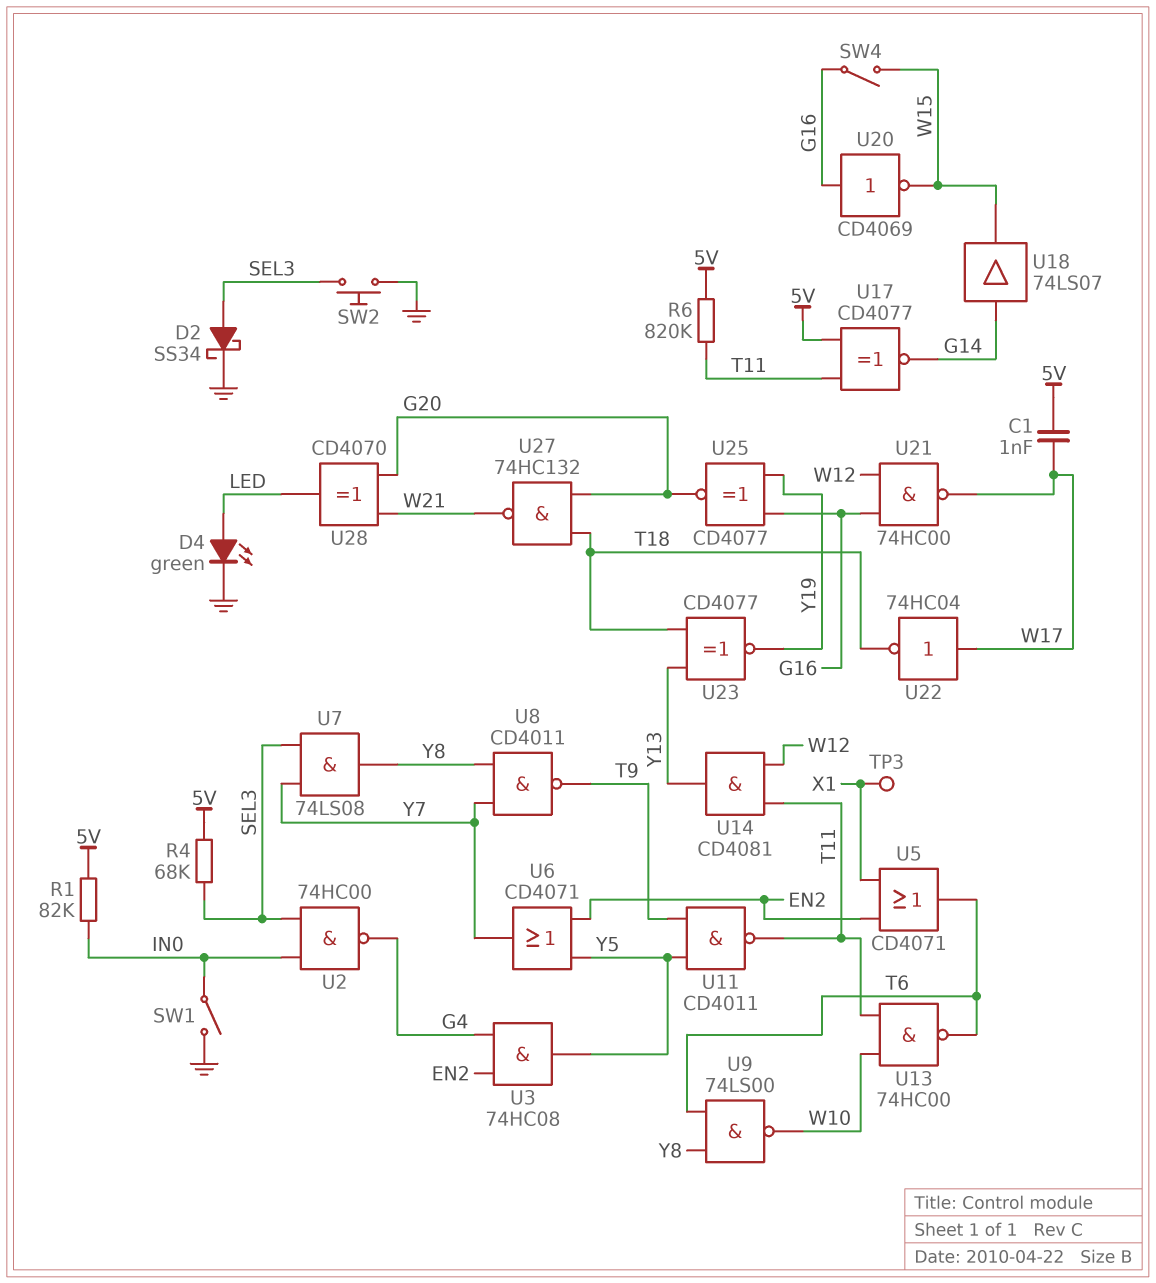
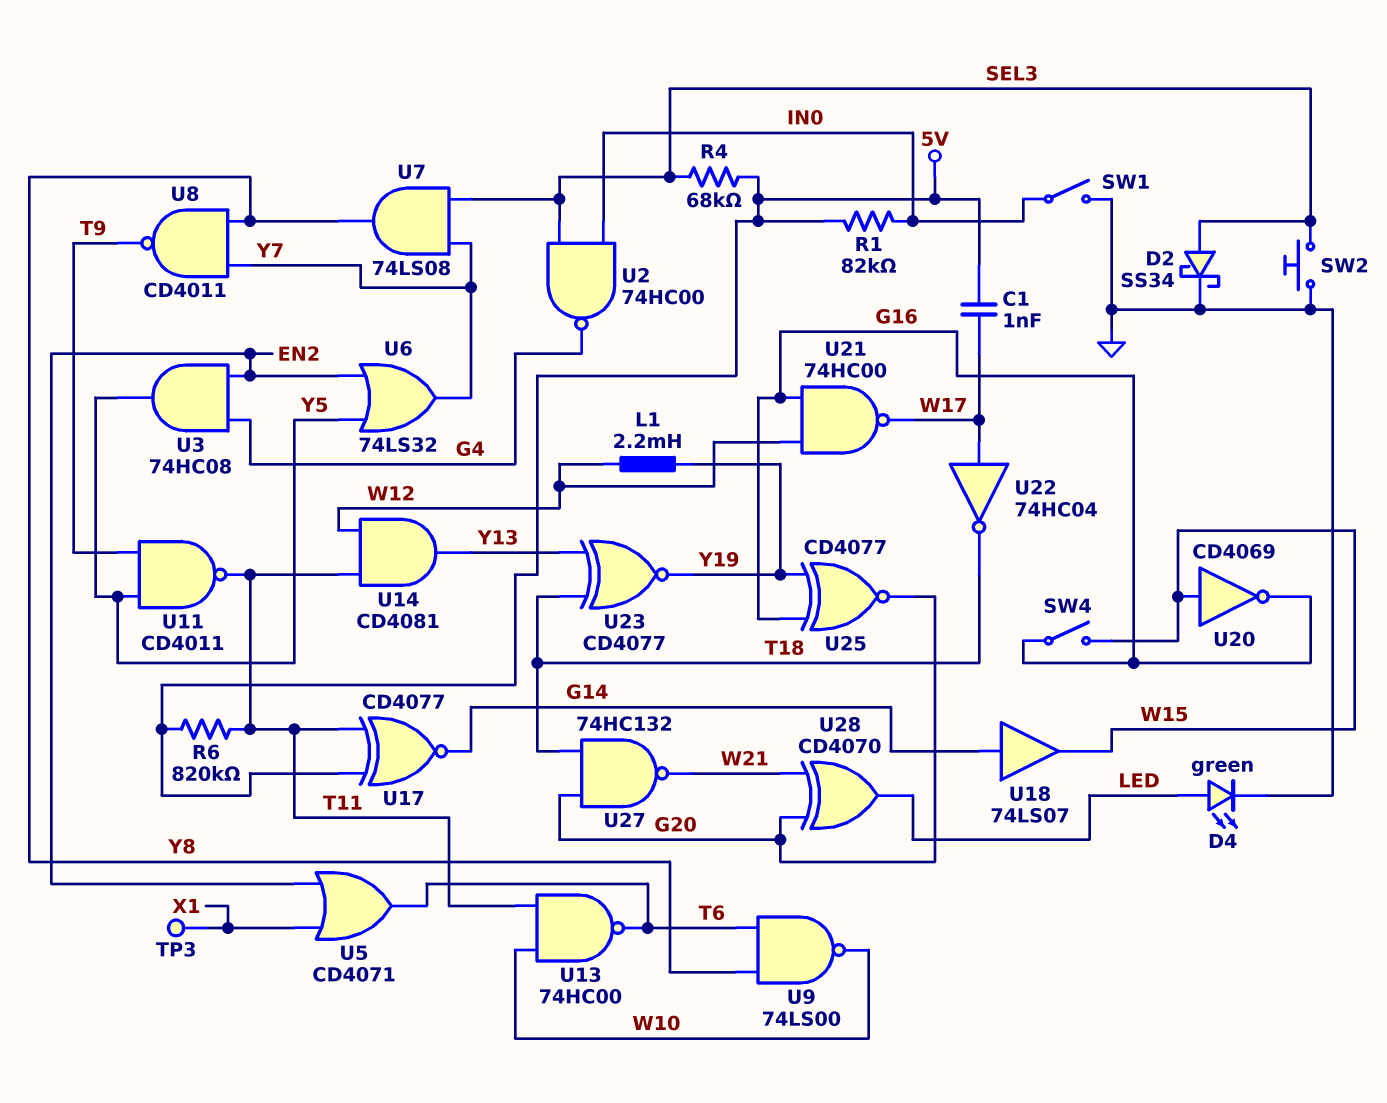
L1: none -> 2.2mH (W12, Y19)
U6: OR CD4071 (in EN2, in Y5, out Y7) -> OR 74LS32 (in EN2, in Y5, out Y7)
U20: NOT CD4069 (in G16, out W15) -> NOT CD4069 (in W15, out G16)

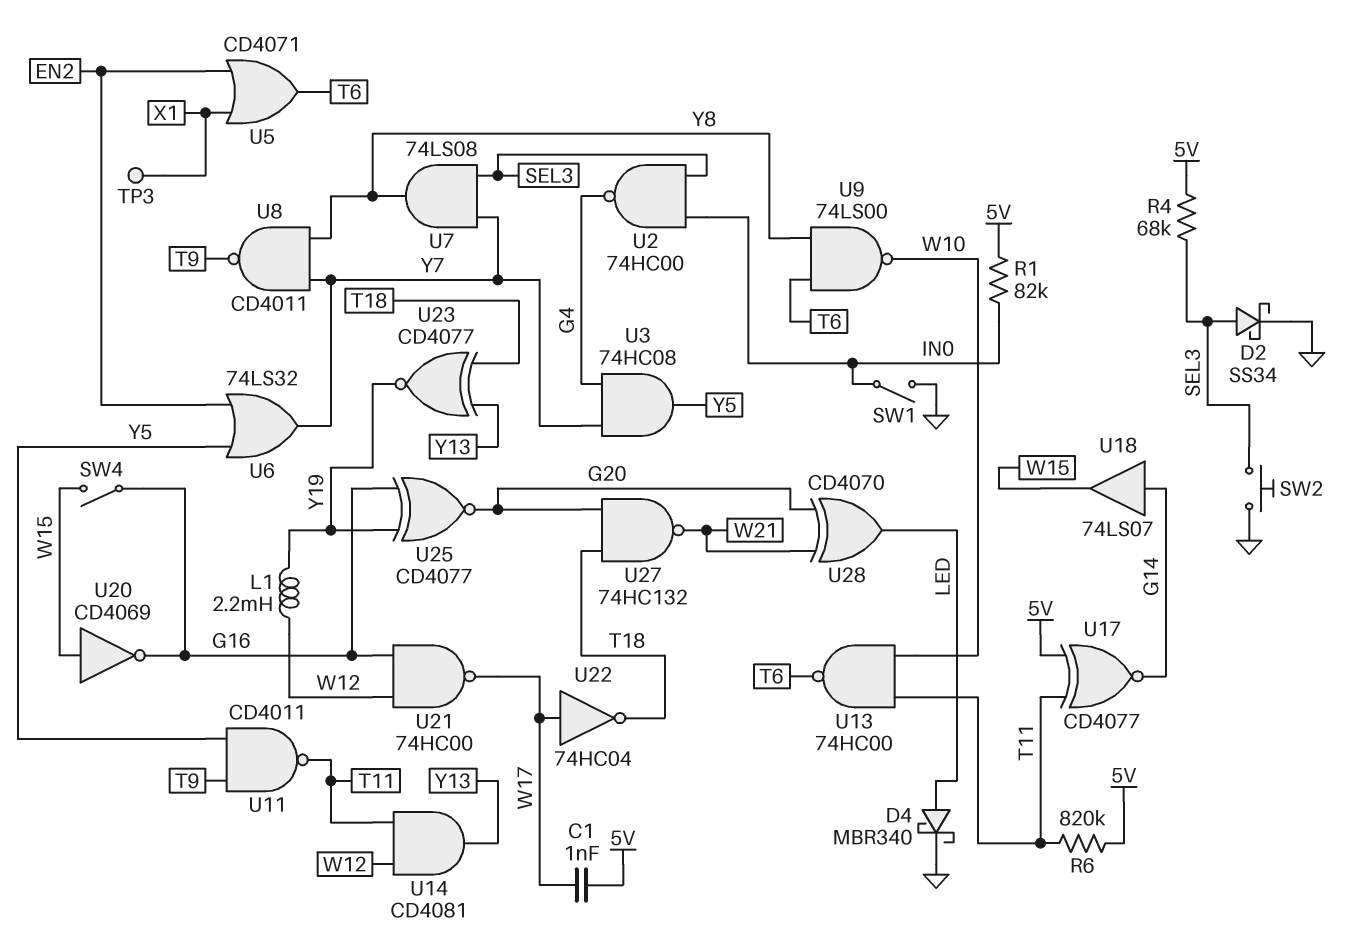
D4: LED green (A LED, K GND) -> schottky MBR340 (A LED, K GND)
U3: AND 74HC08 (in EN2, in G4, out Y5) -> AND 74HC08 (in G4, in Y7, out Y5)

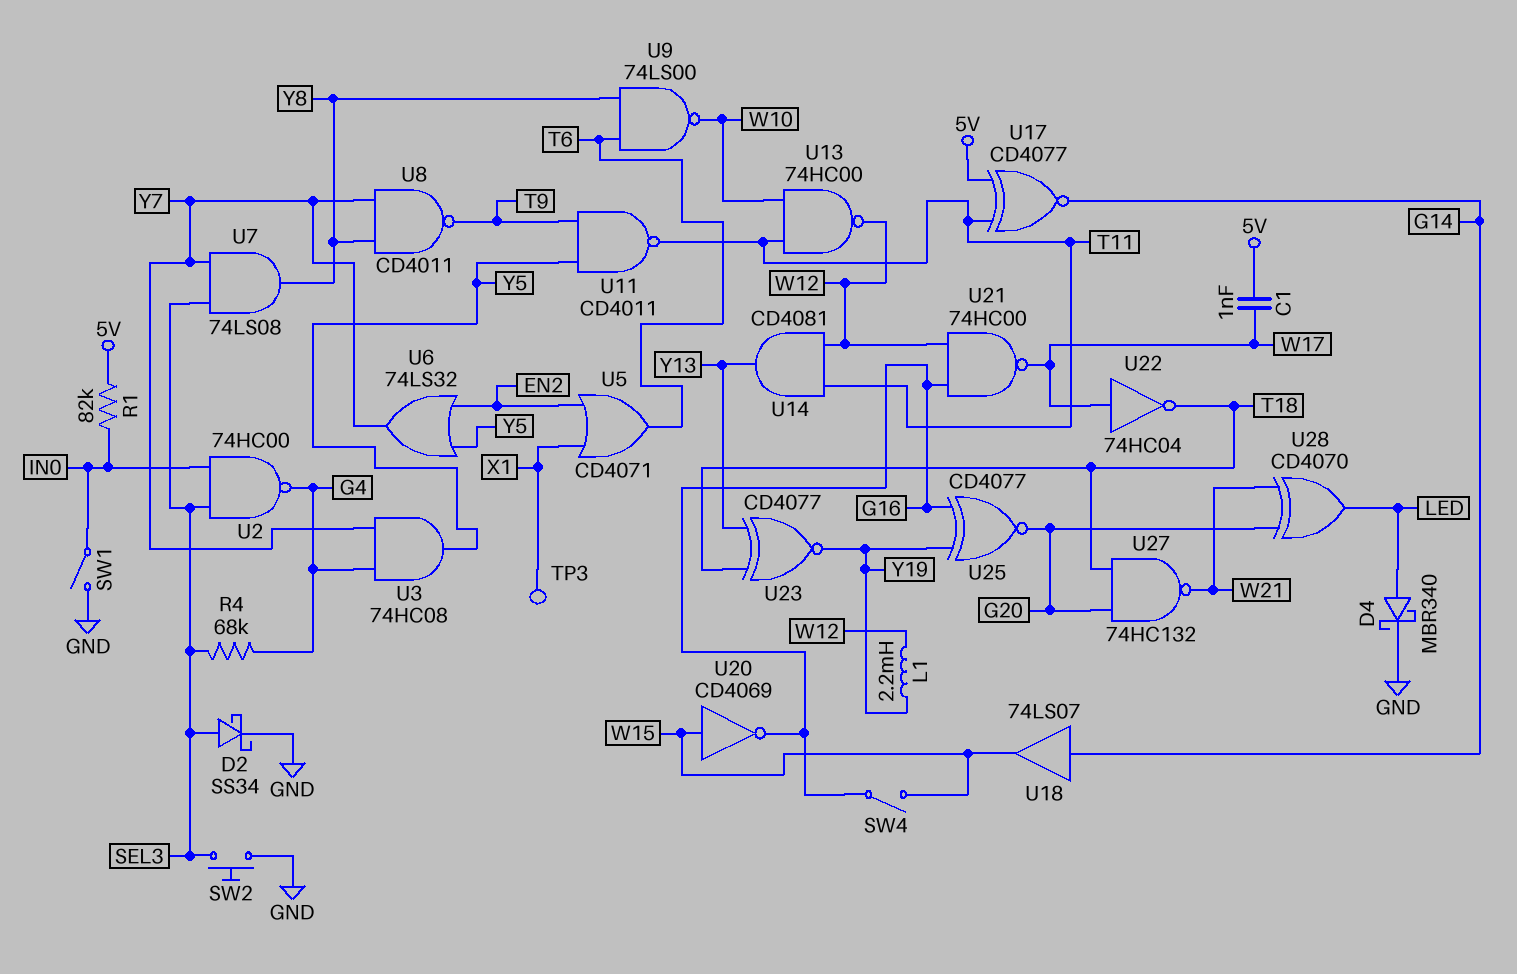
R4: 68k (5V, SEL3) -> 68k (G4, SEL3)
R6: 820k (5V, T11) -> none
U13: NAND 74HC00 (in T11, in W10, out T6) -> NAND 74HC00 (in T11, in W10, out W12)

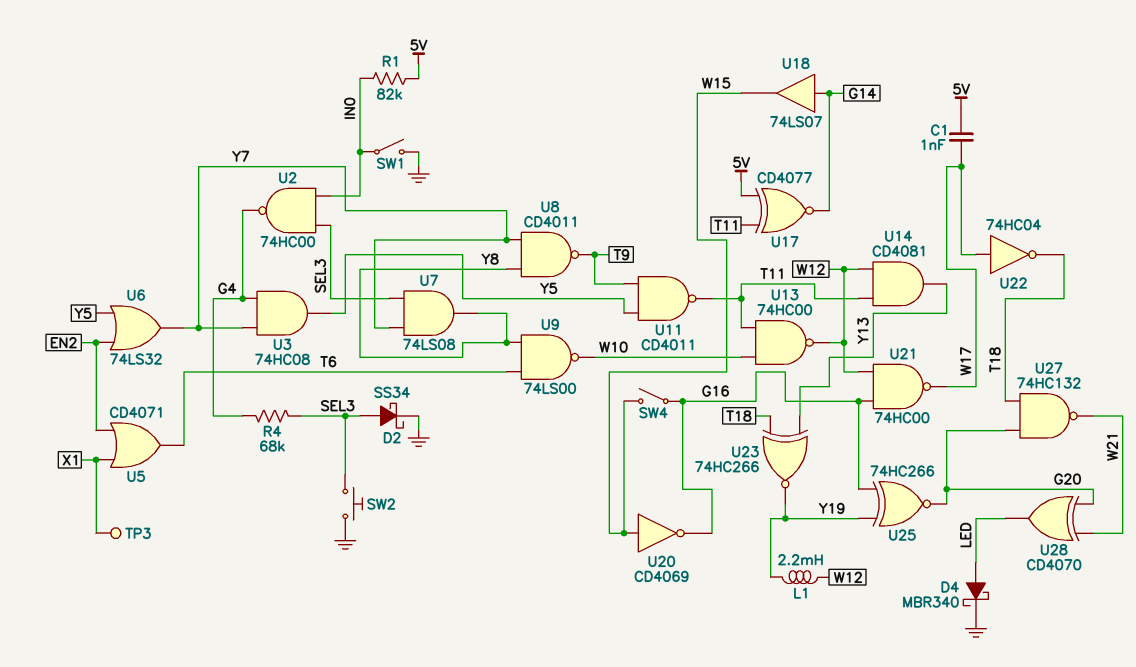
U23: XNOR CD4077 (in T18, in Y13, out Y19) -> XNOR 74HC266 (in T18, in Y13, out Y19)
U25: XNOR CD4077 (in G16, in Y19, out G20) -> XNOR 74HC266 (in G16, in Y19, out G20)

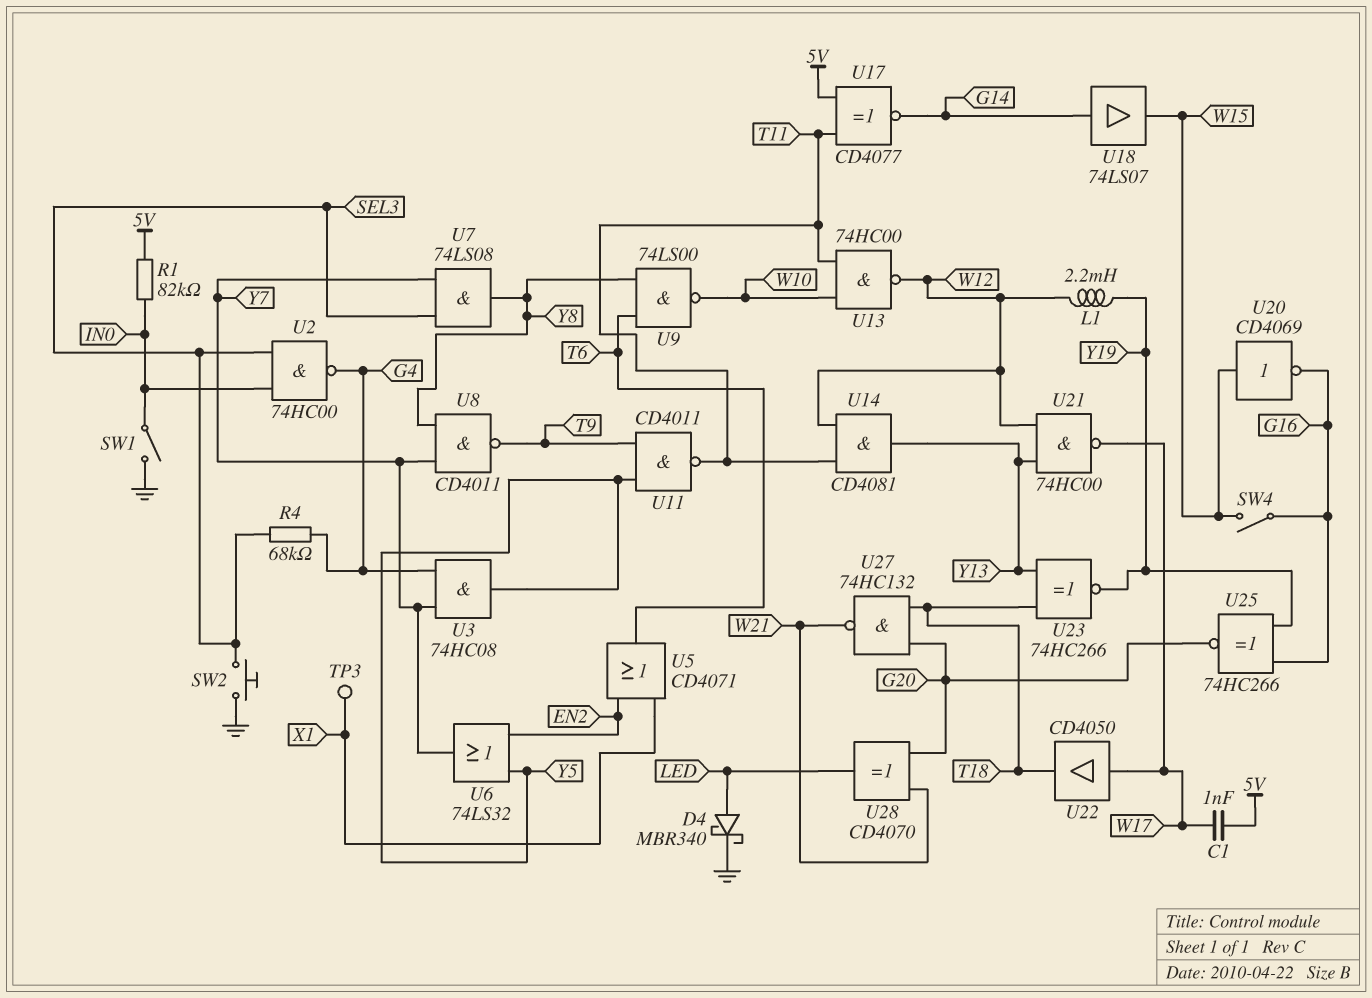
D2: schottky SS34 (A SEL3, K GND) -> none
U21: NAND 74HC00 (in G16, in W12, out W17) -> NAND 74HC00 (in W12, in Y13, out W17)
U22: NOT 74HC04 (in W17, out T18) -> buffer CD4050 (in W17, out T18)

